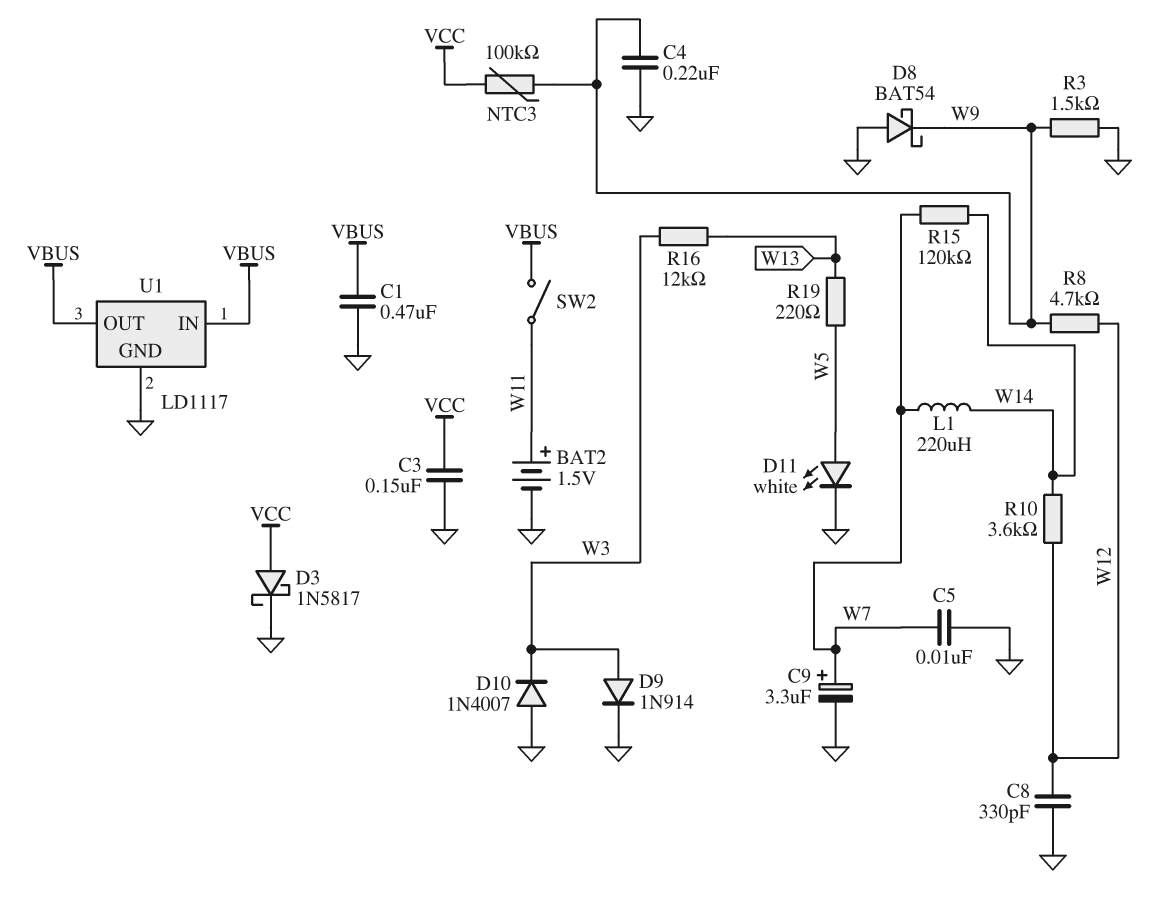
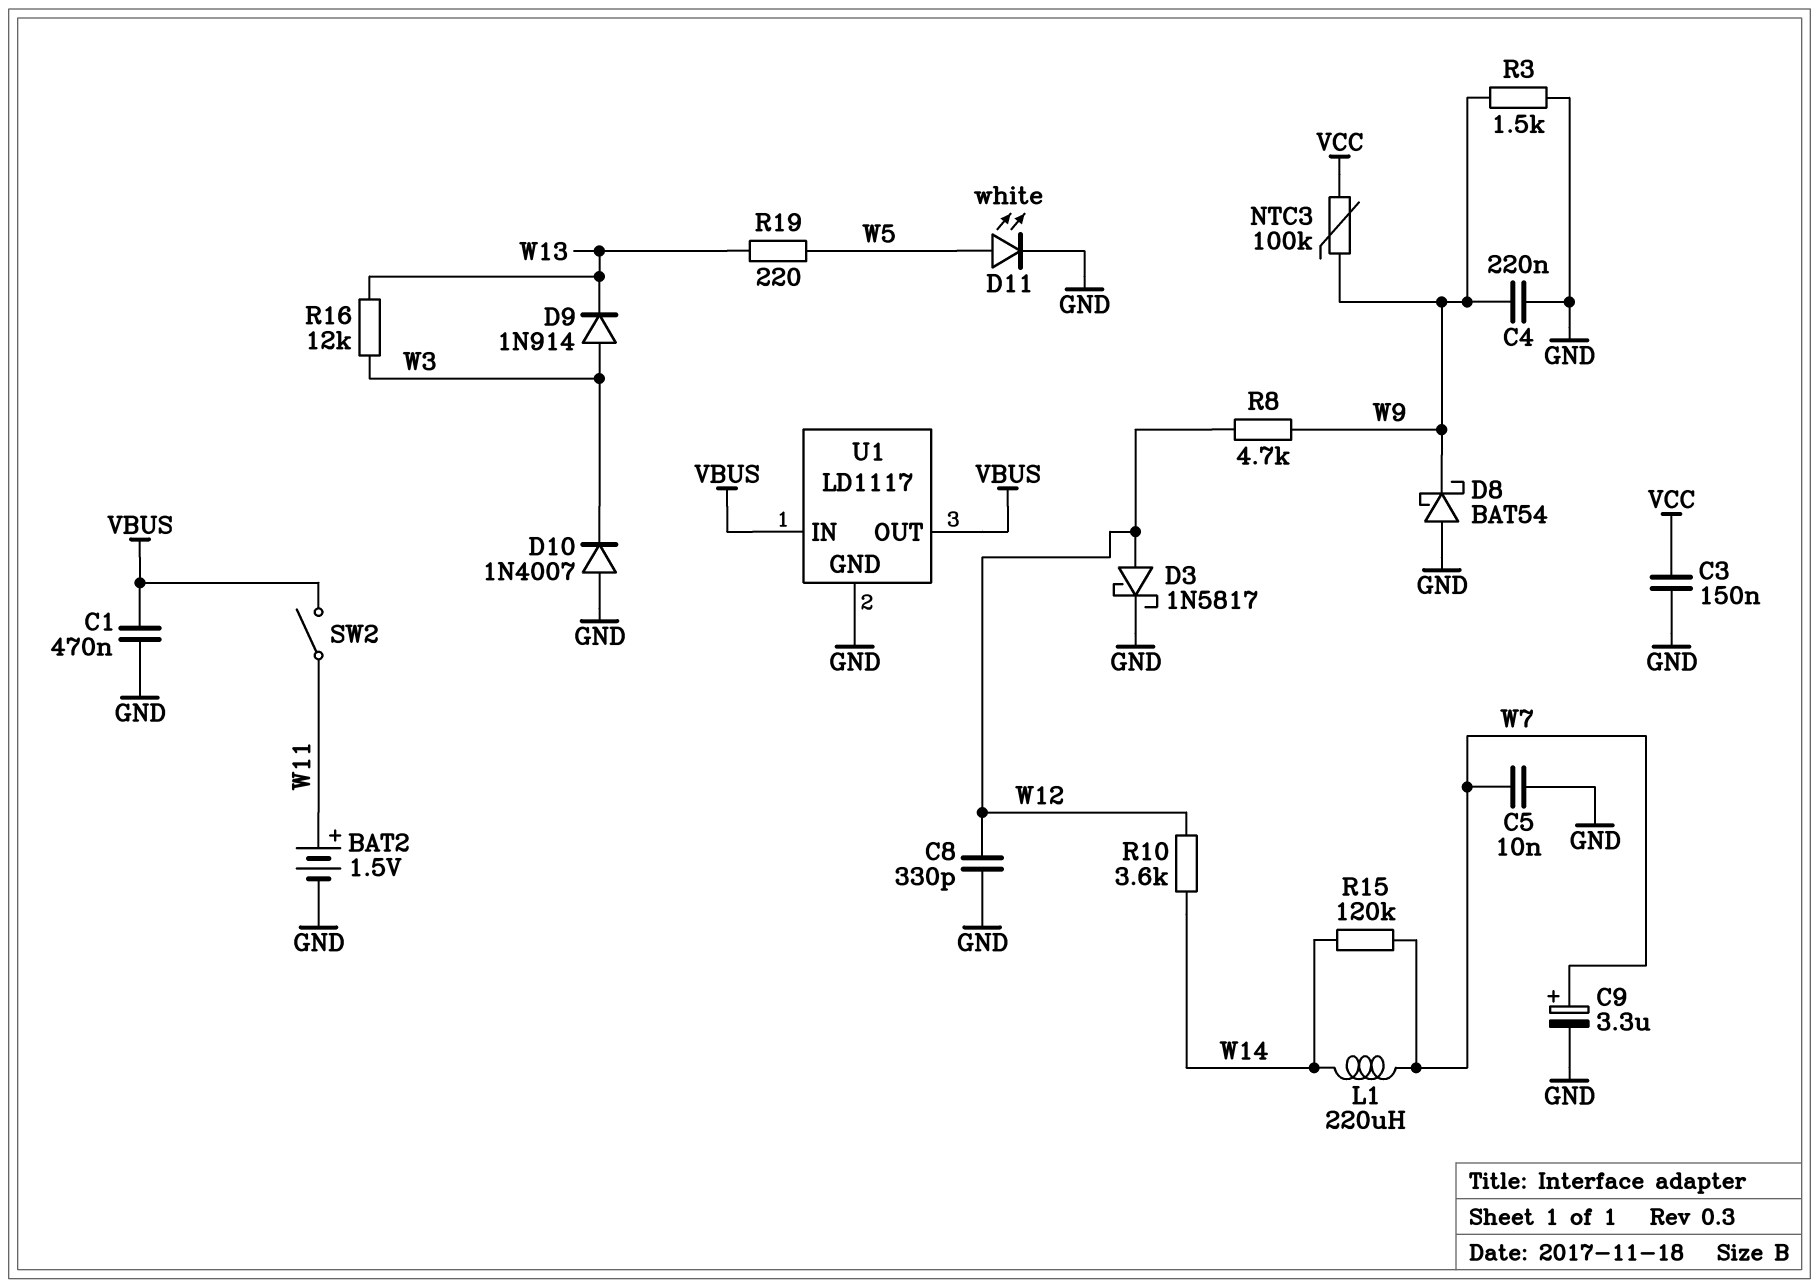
D3: schottky 1N5817 (A VCC, K GND) -> schottky 1N5817 (A W12, K GND)
D9: diode 1N914 (A W3, K GND) -> diode 1N914 (A W3, K W13)

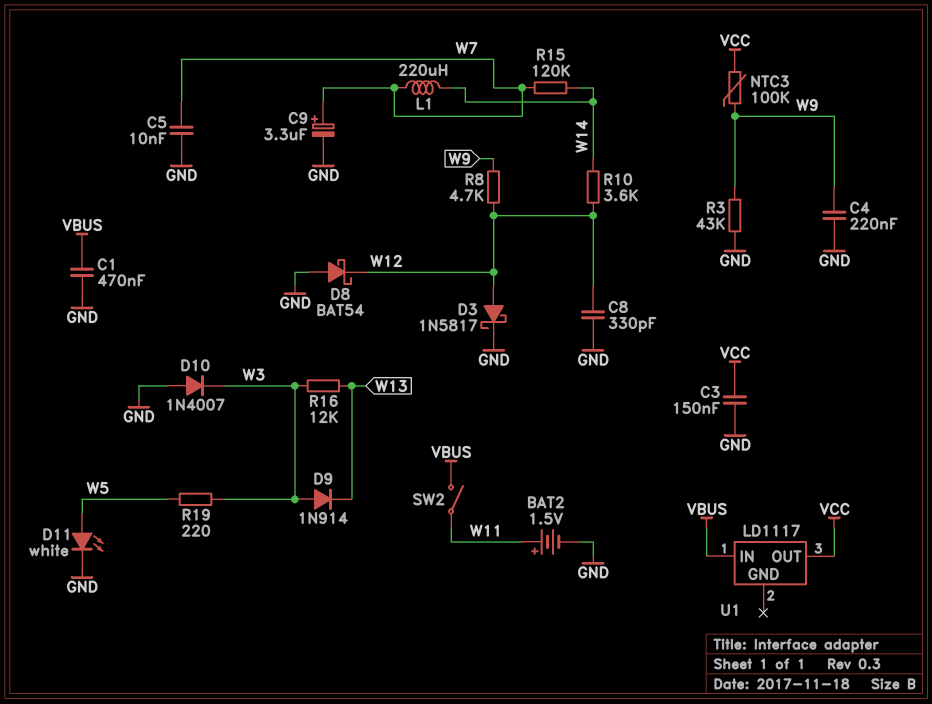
D8: schottky BAT54 (A GND, K W9) -> schottky BAT54 (A GND, K W12)
R3: 1.5k (GND, W9) -> 43k (GND, W9)
R19: 220 (W5, W13) -> 220 (W3, W5)
U1 pin GND: GND -> none
U1 pin OUT: VBUS -> VCC

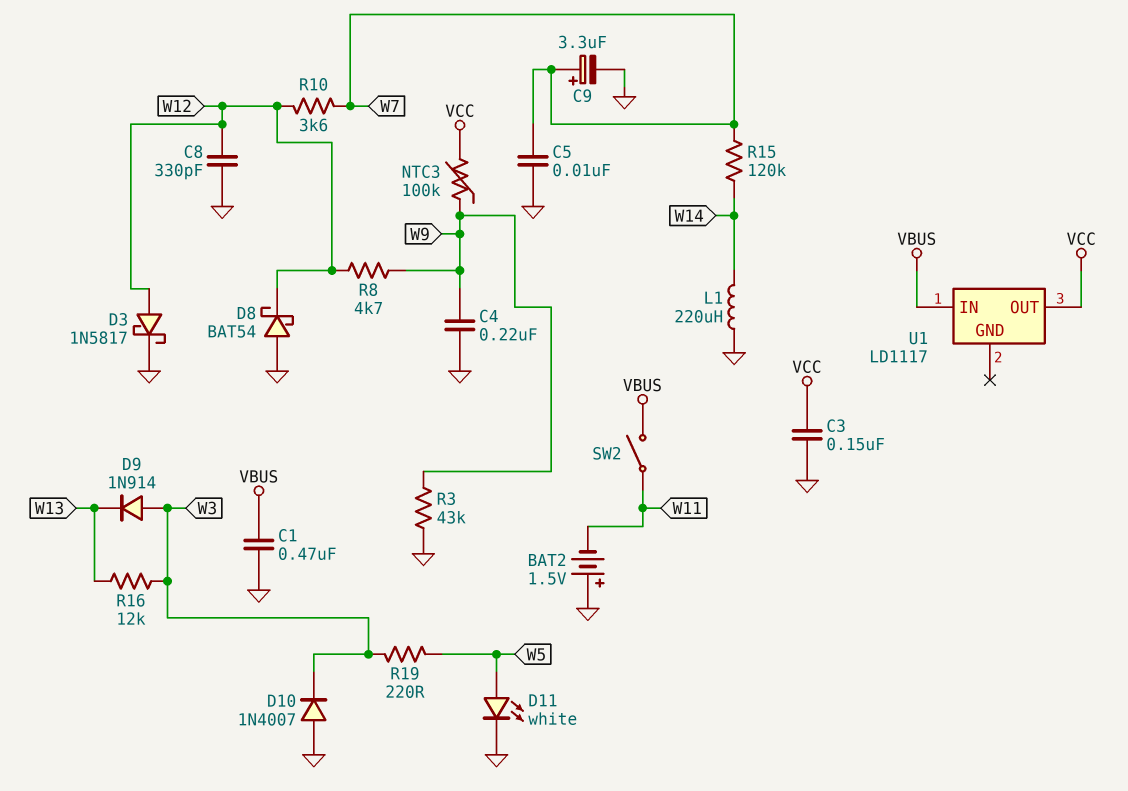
BAT2: 1.5V (plus W11, minus GND) -> 1.5V (plus GND, minus W11)
L1: 220uH (W7, W14) -> 220uH (GND, W14)
R10: 3.6k (W12, W14) -> 3.6k (W7, W12)

